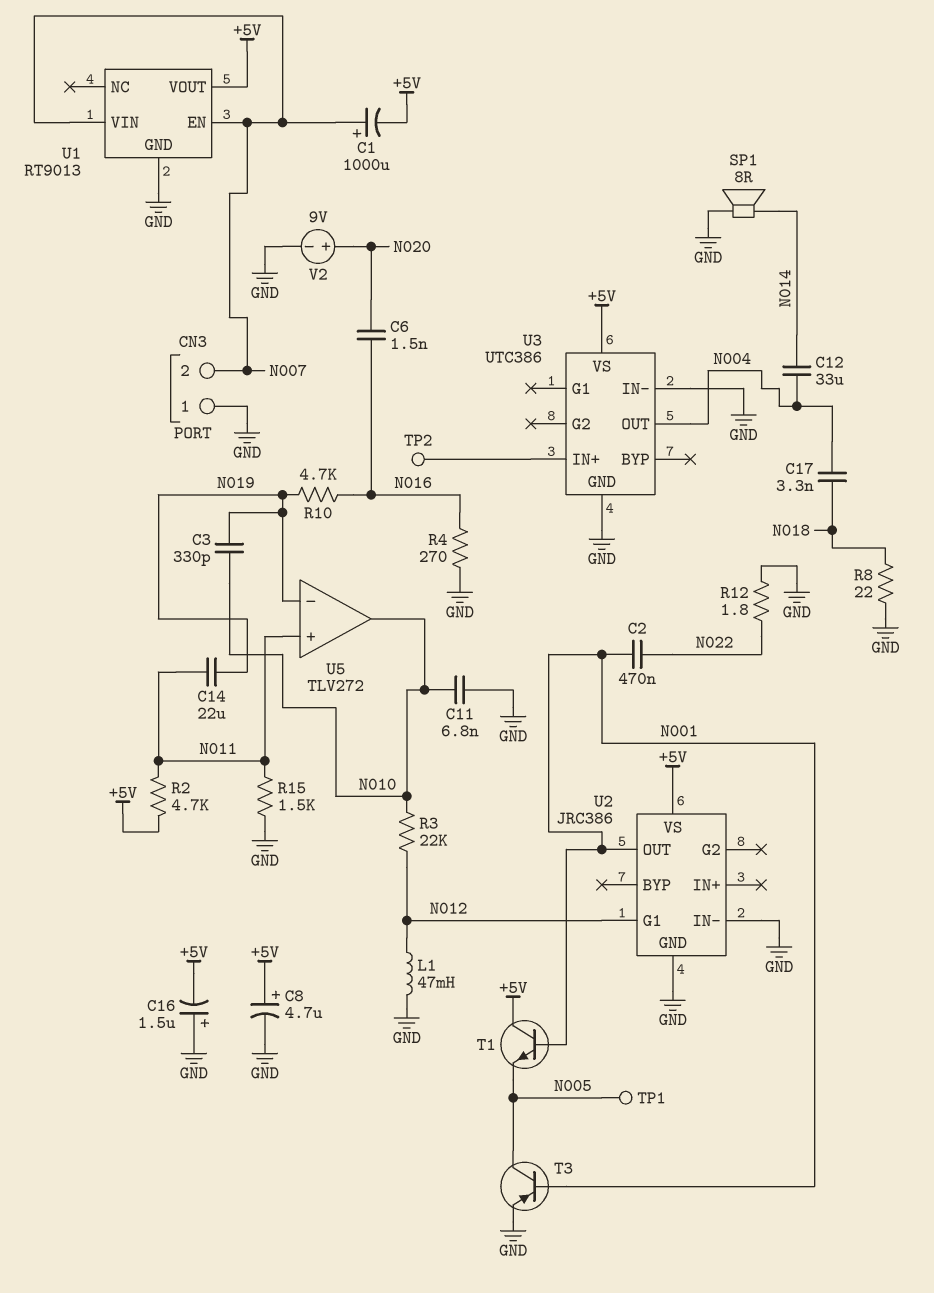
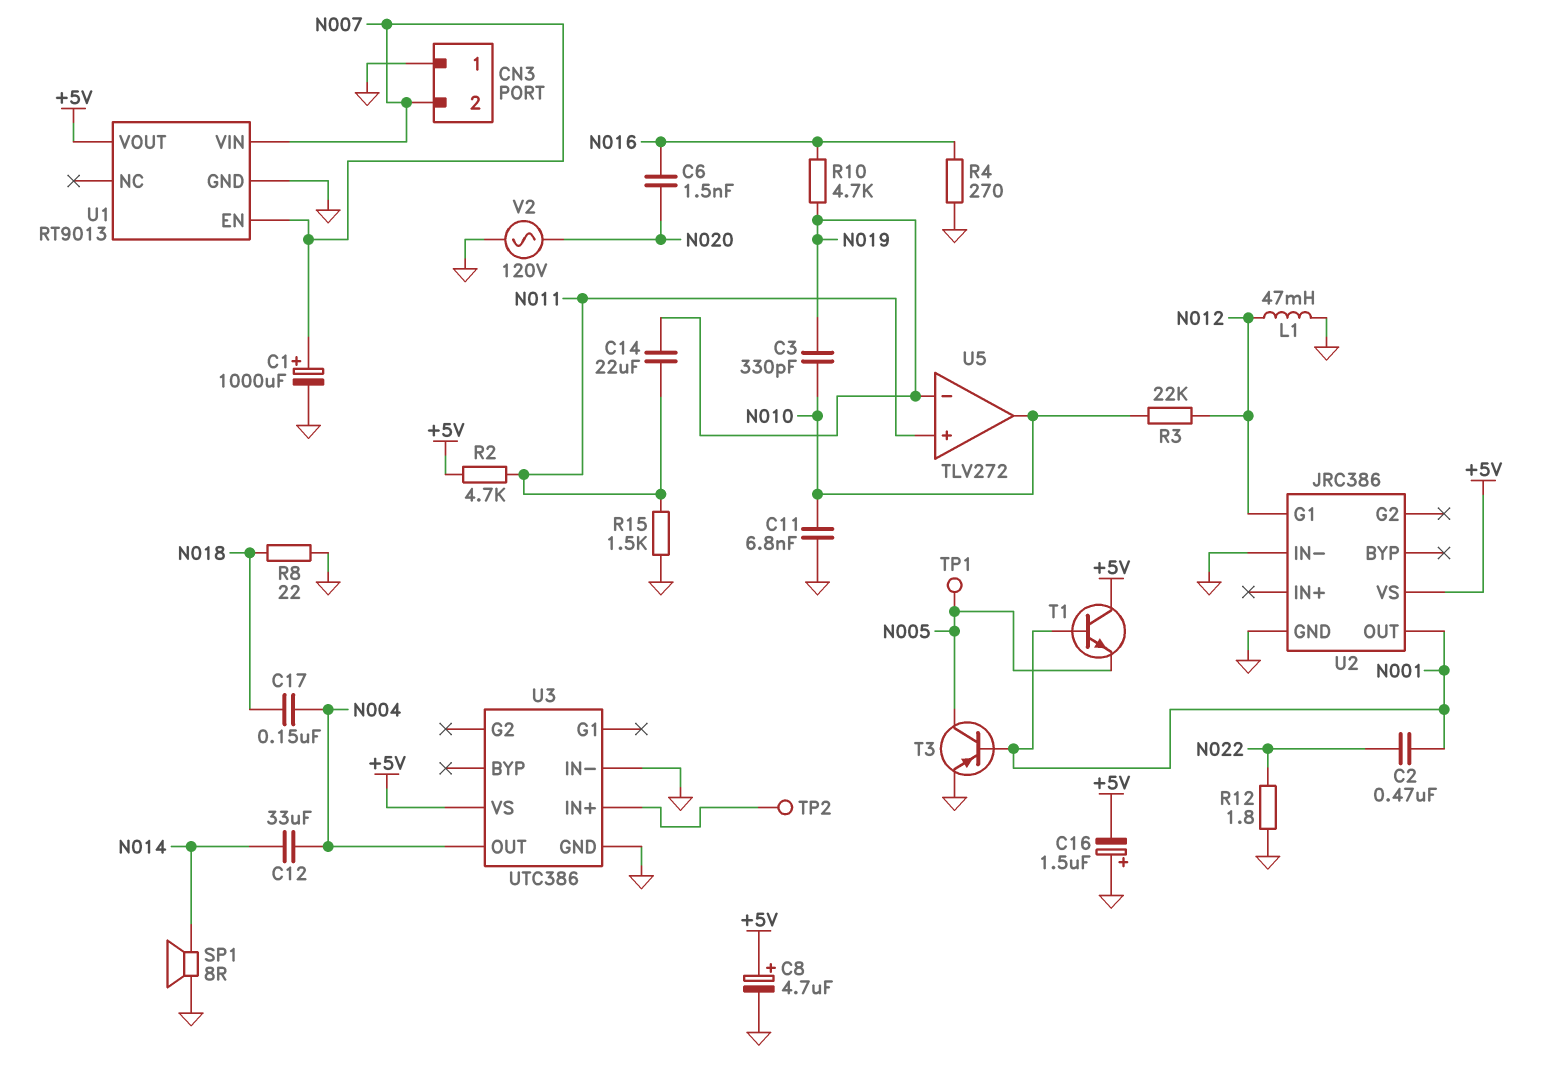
C1: 1000uF (plus N007, minus +5V) -> 1000uF (plus N007, minus GND)
C17: 3.3nF (N004, N018) -> 150nF (N004, N018)
V2: 9V (plus N020, minus GND) -> AC 120V (GND, N020)

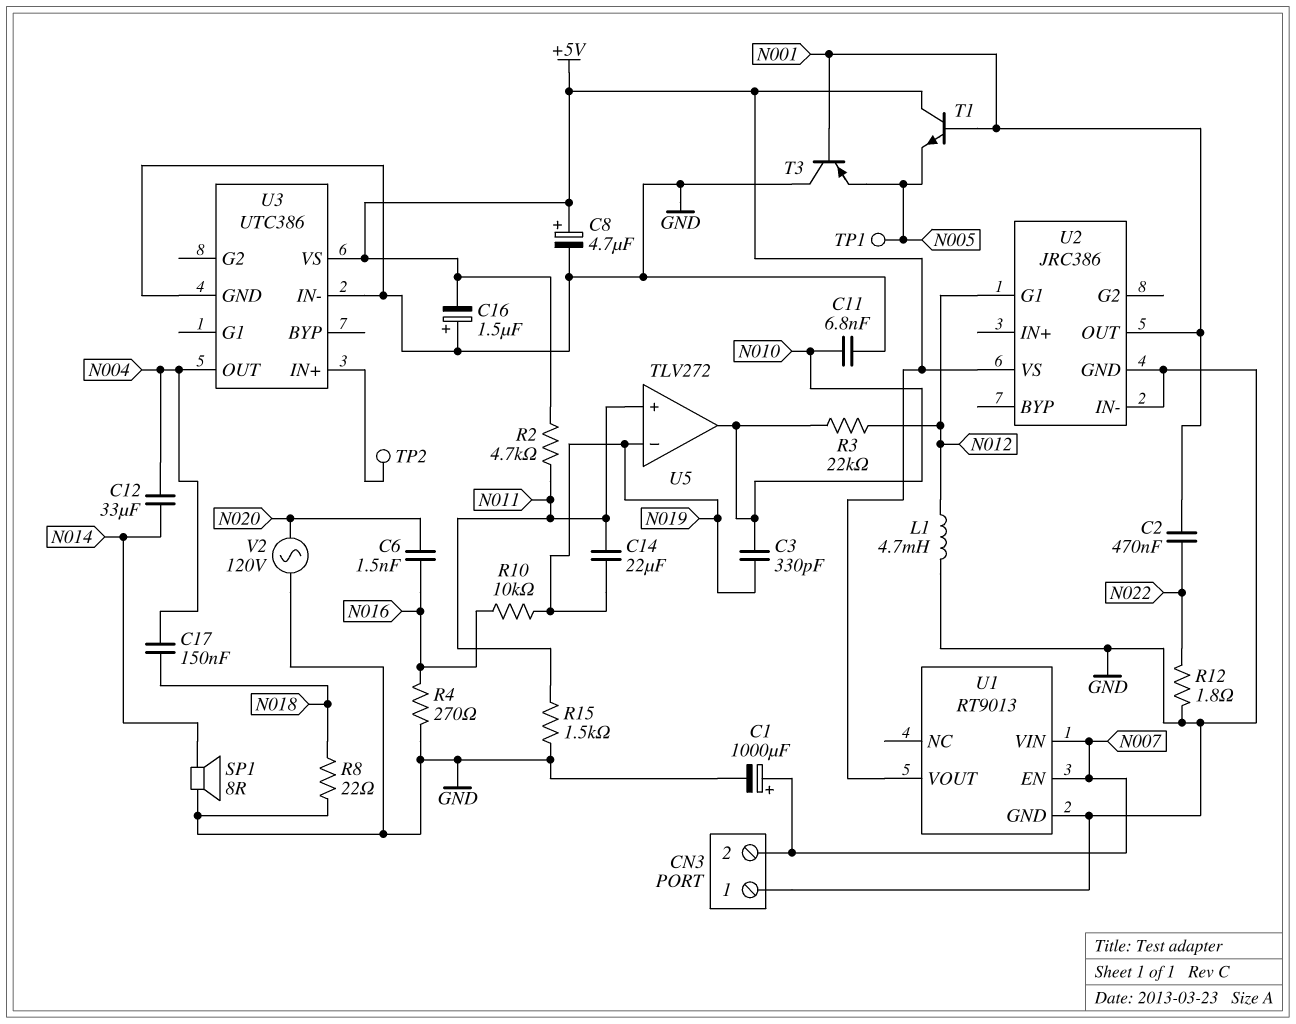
L1: 47mH (GND, N012) -> 4.7mH (GND, N012)
R10: 4.7k (N016, N019) -> 10k (N016, N019)
T3: PNP (B N001, C N005, E GND) -> PNP (B N001, C GND, E N005)

